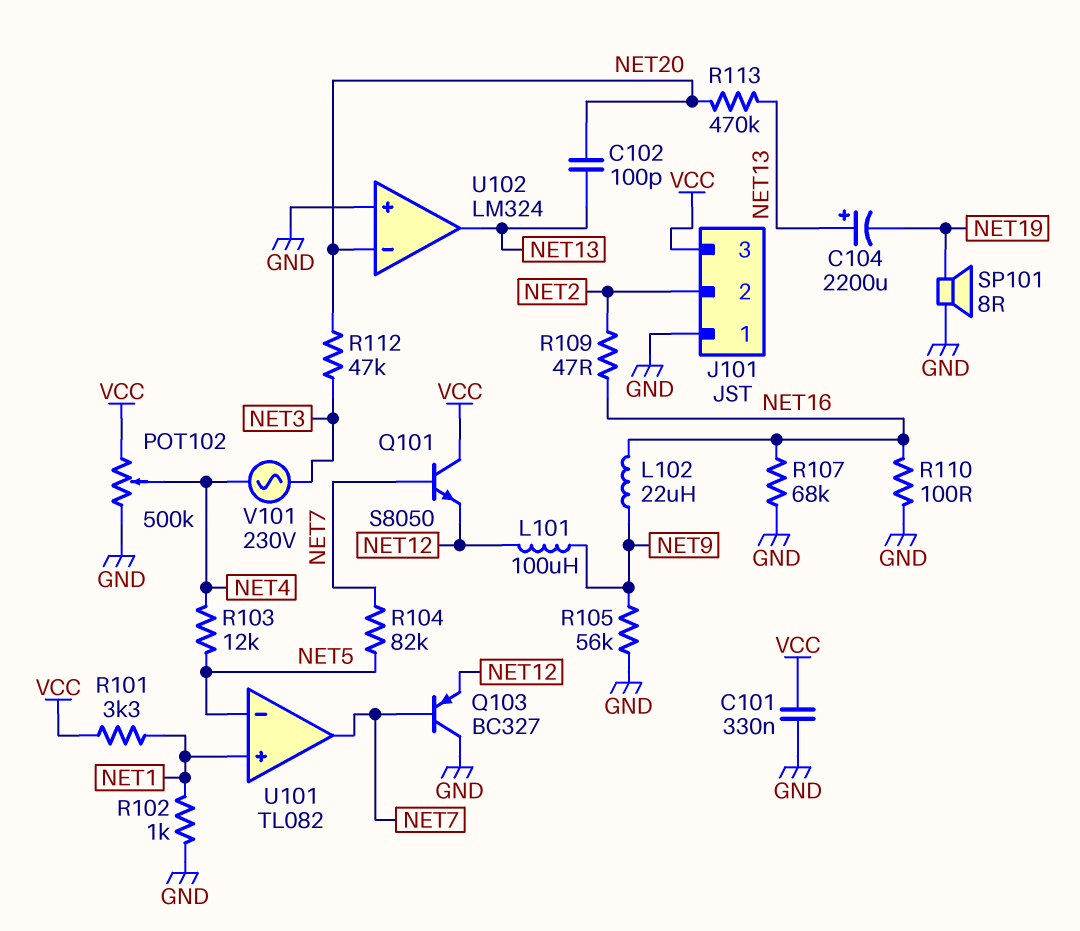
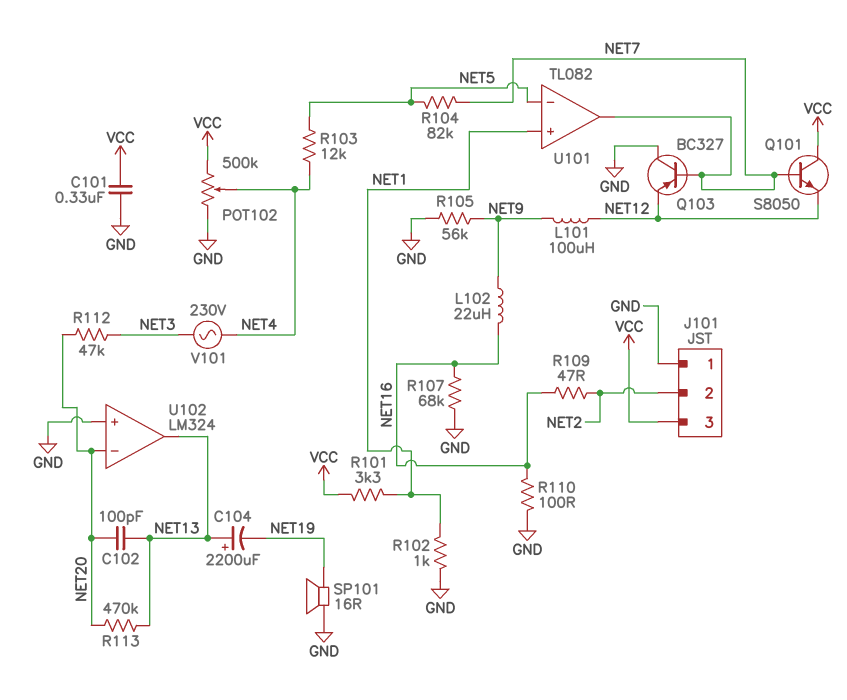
SP101: speaker 8R (GND, NET19) -> speaker 16R (GND, NET19)

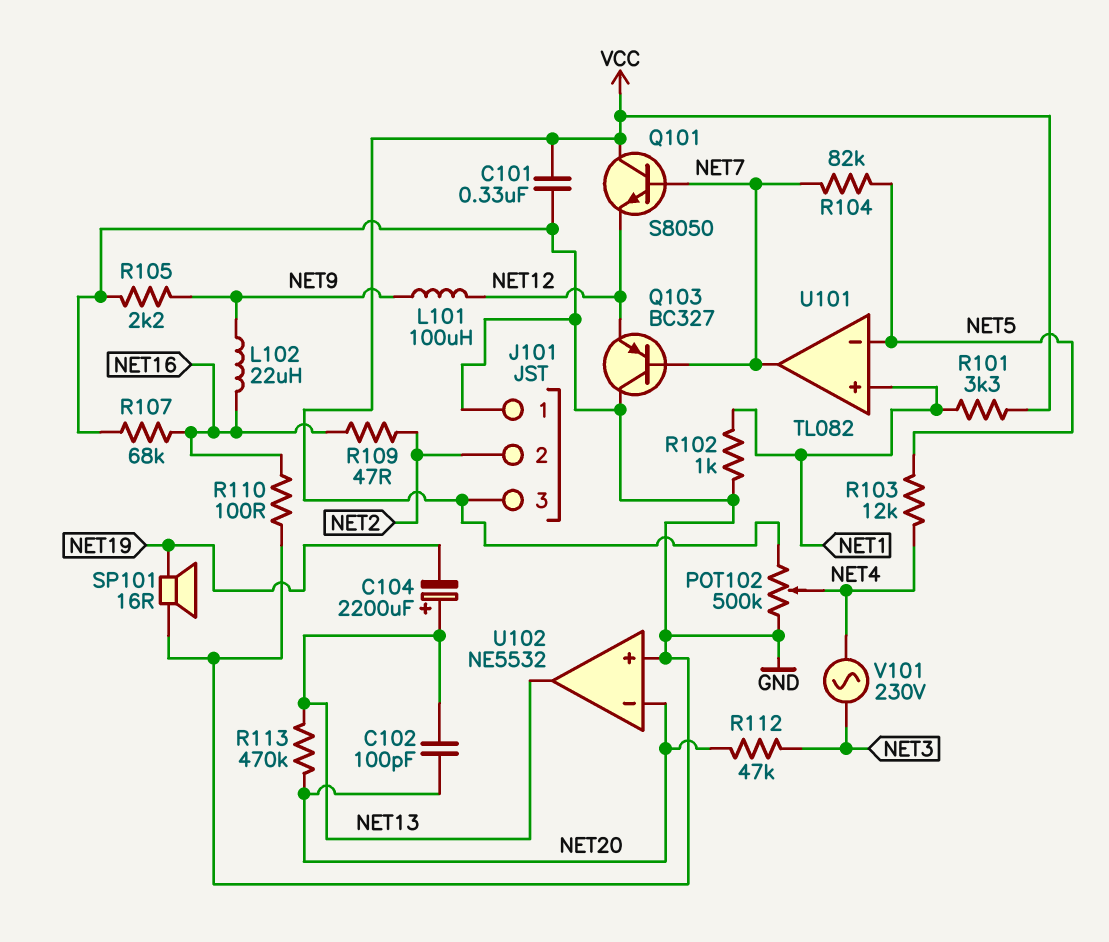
R105: 56k (GND, NET9) -> 2.2k (GND, NET9)
U102: LM324 -> NE5532

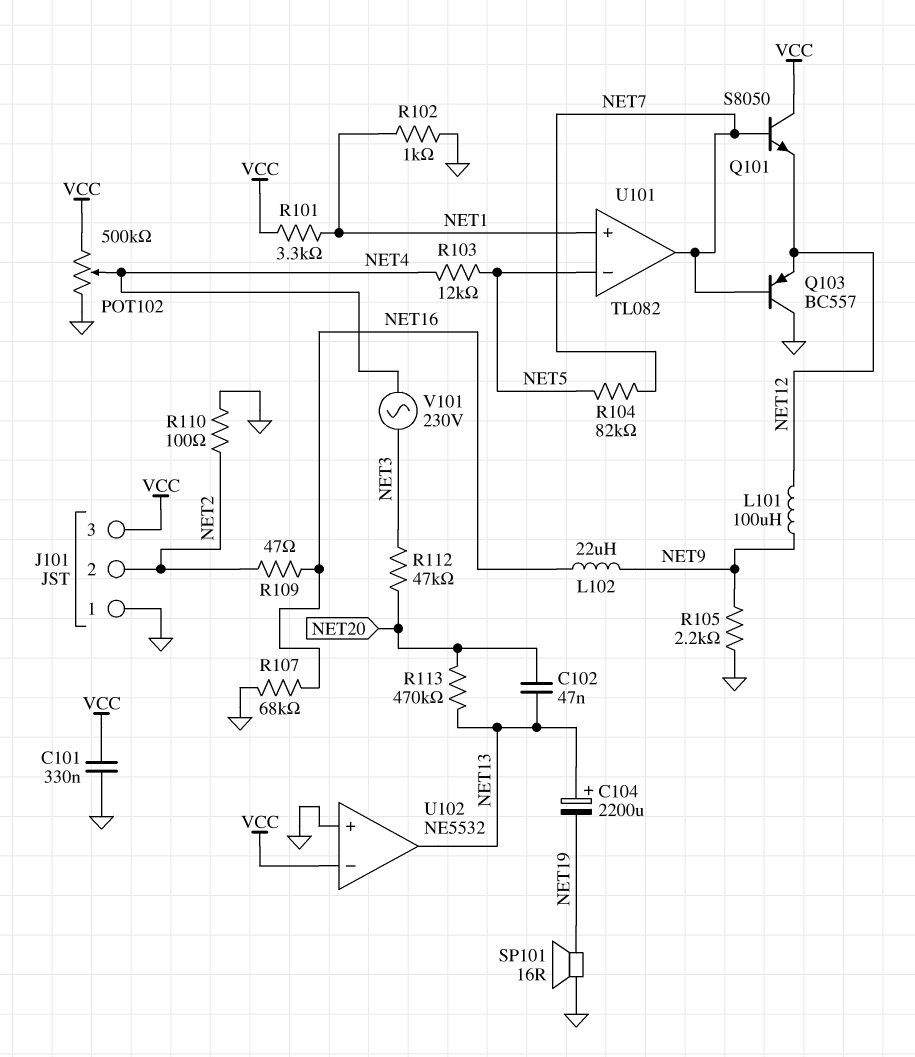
C102: 100pF (NET13, NET20) -> 47nF (NET13, NET20)
Q103: PNP BC327 (B NET7, C GND, E NET12) -> PNP BC557 (B NET7, C GND, E NET12)
R110: 100 (GND, NET16) -> 100 (GND, NET2)
U102 pin in-: NET20 -> VCC

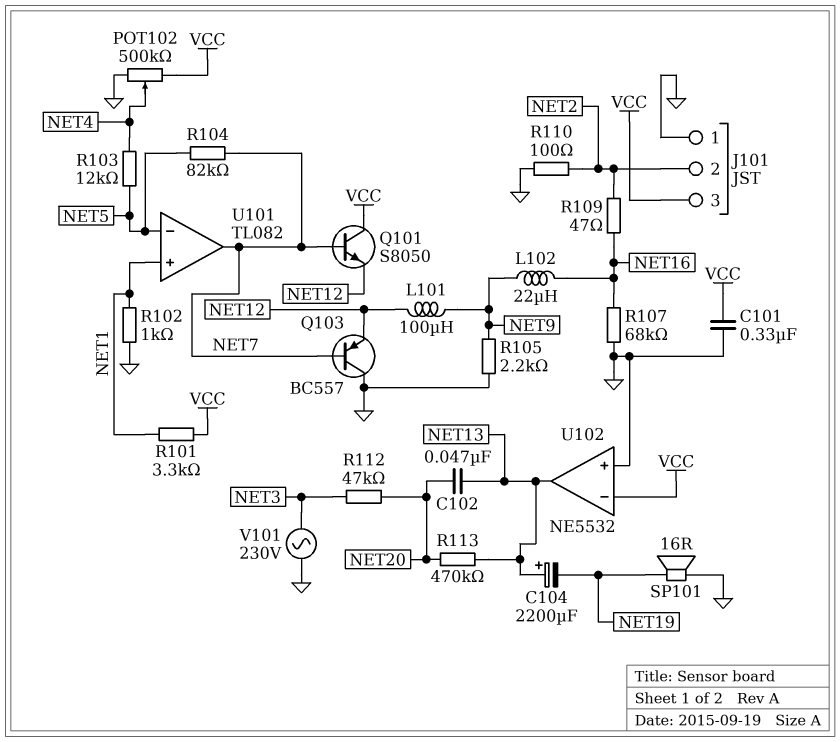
V101: AC 230V (NET3, NET4) -> AC 230V (GND, NET3)

